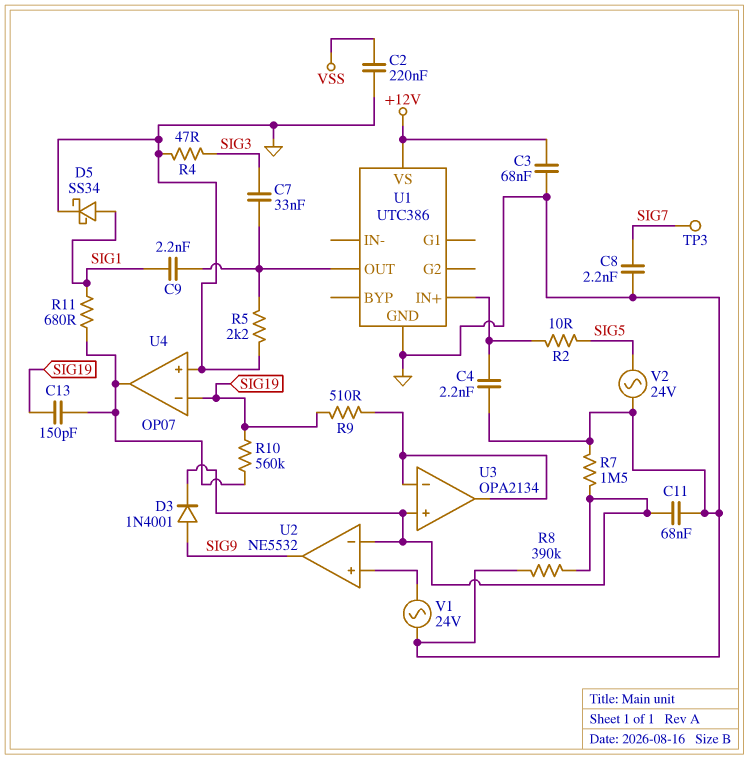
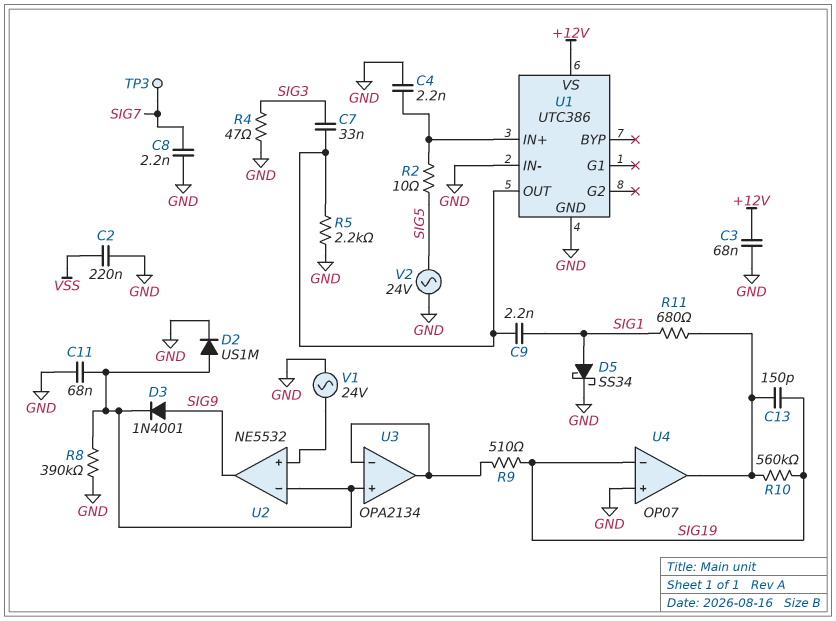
D2: none -> diode US1M (A U2/in-, K GND)
R7: 1.5M (GND, U2/in-) -> none
U1 pin IN-: none -> GND

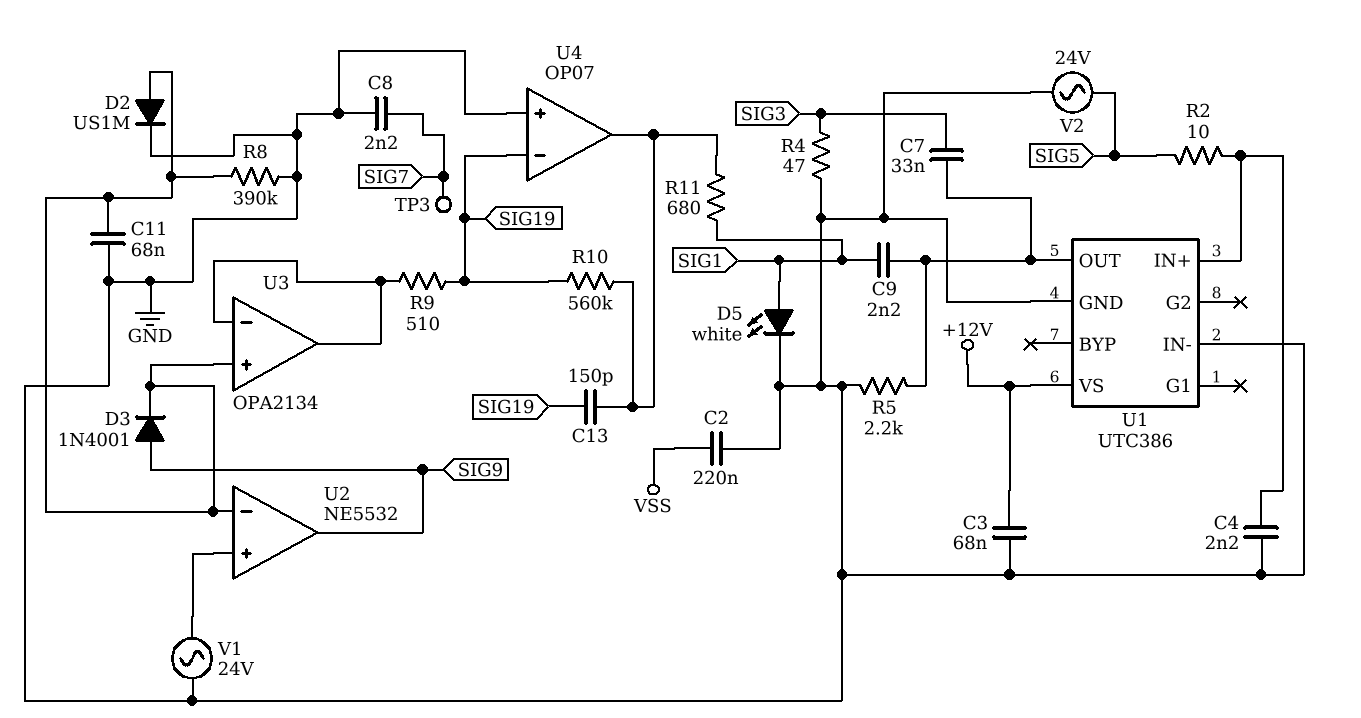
D5: schottky SS34 (A SIG1, K GND) -> LED white (A SIG1, K GND)

